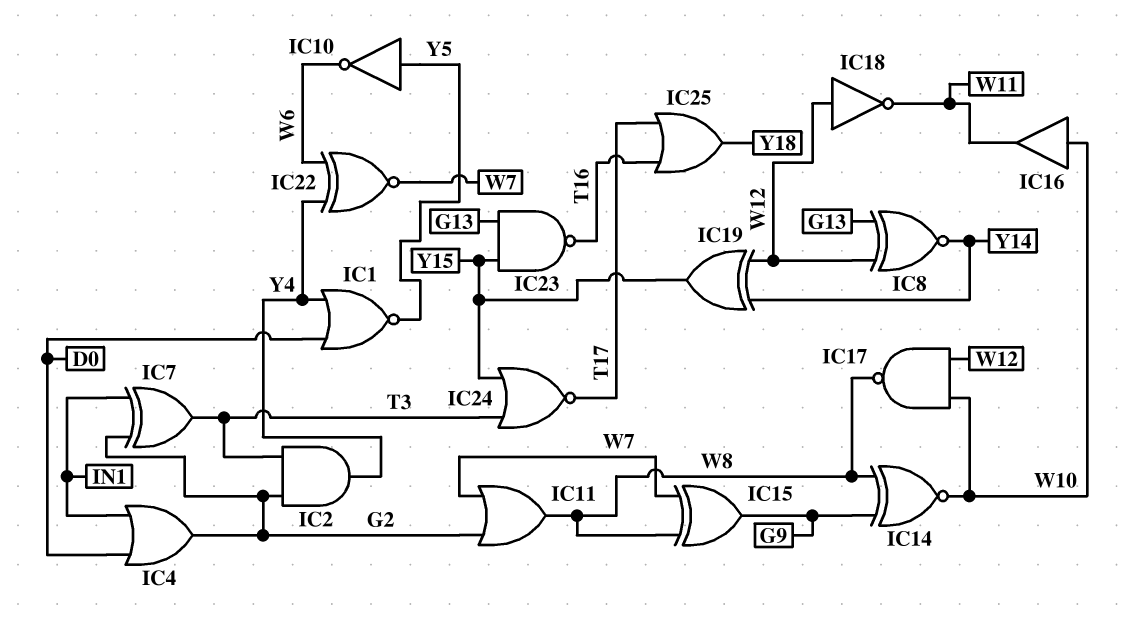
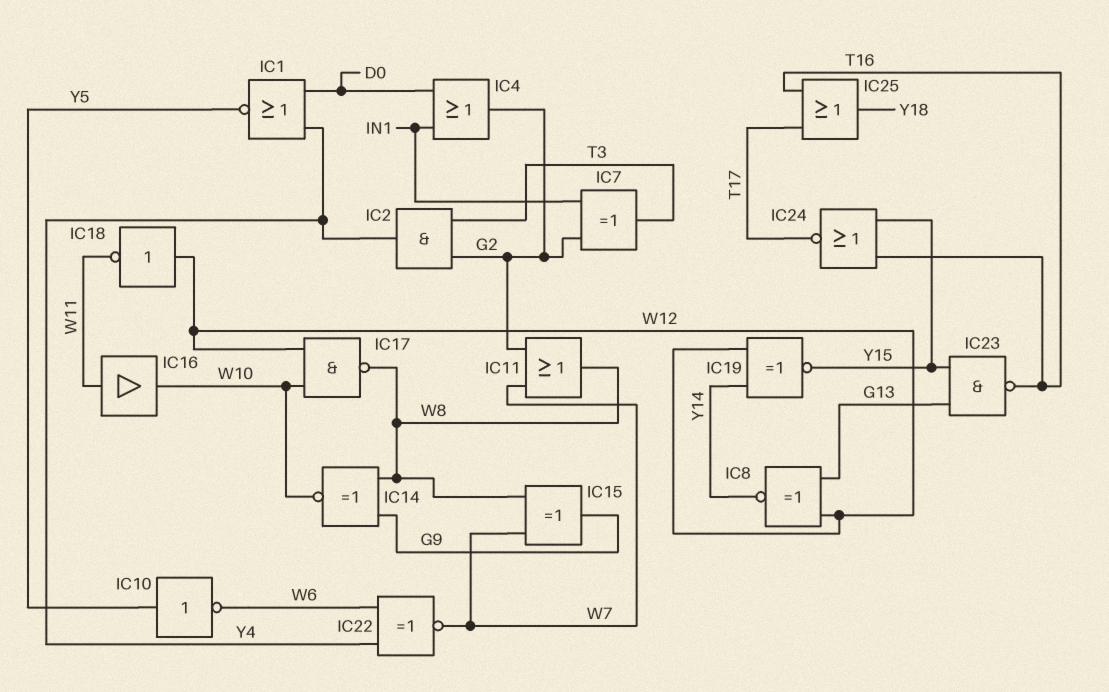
IC16: buffer (in W10, out W11) -> buffer (in W11, out W10)
IC19: XOR (in W12, in Y14, out Y15) -> XNOR (in W12, in Y14, out Y15)
IC24: NOR (in T3, in Y15, out T17) -> NOR (in T16, in Y15, out T17)

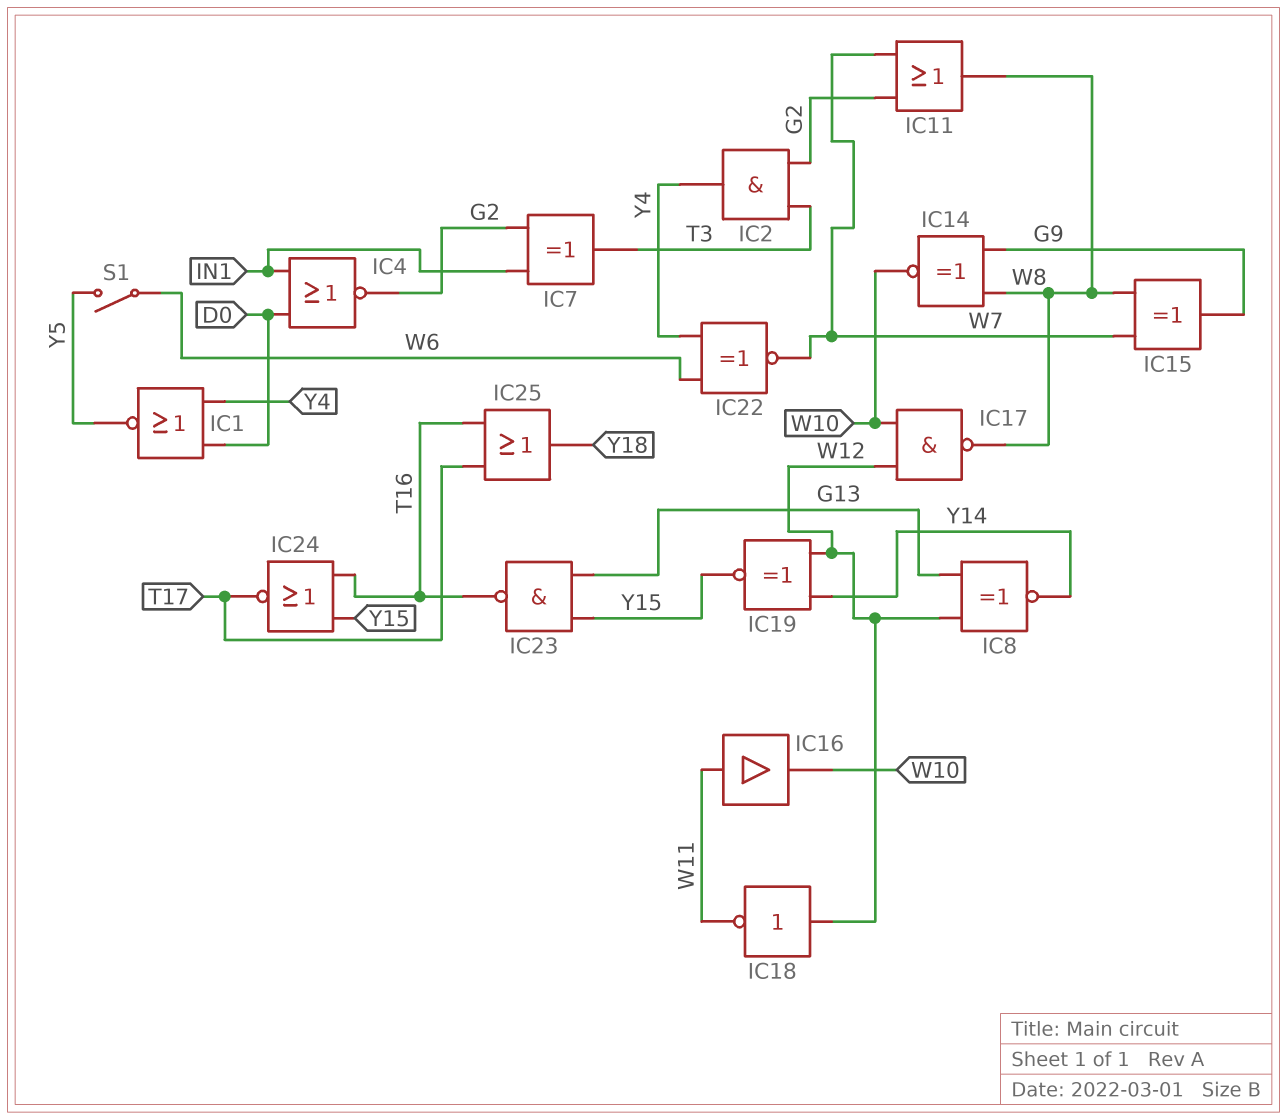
IC4: OR (in D0, in IN1, out G2) -> NOR (in D0, in IN1, out G2)
IC10: NOT (in Y5, out W6) -> none
S1: none -> switch (W6, Y5)

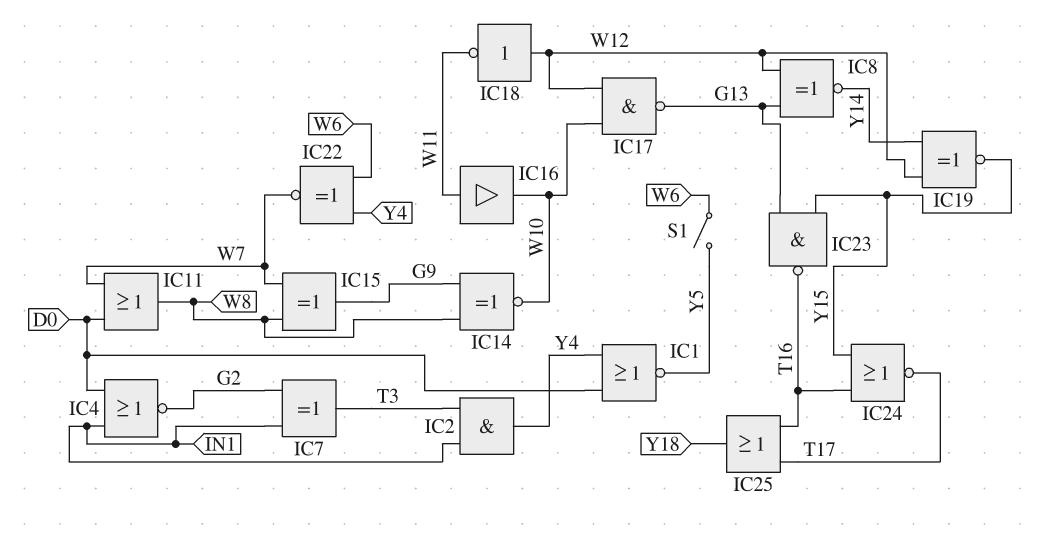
IC2: AND (in G2, in T3, out Y4) -> AND (in IN1, in T3, out Y4)
IC11: OR (in G2, in W7, out W8) -> OR (in D0, in W7, out W8)
IC17: NAND (in W10, in W12, out W8) -> NAND (in W10, in W12, out G13)

